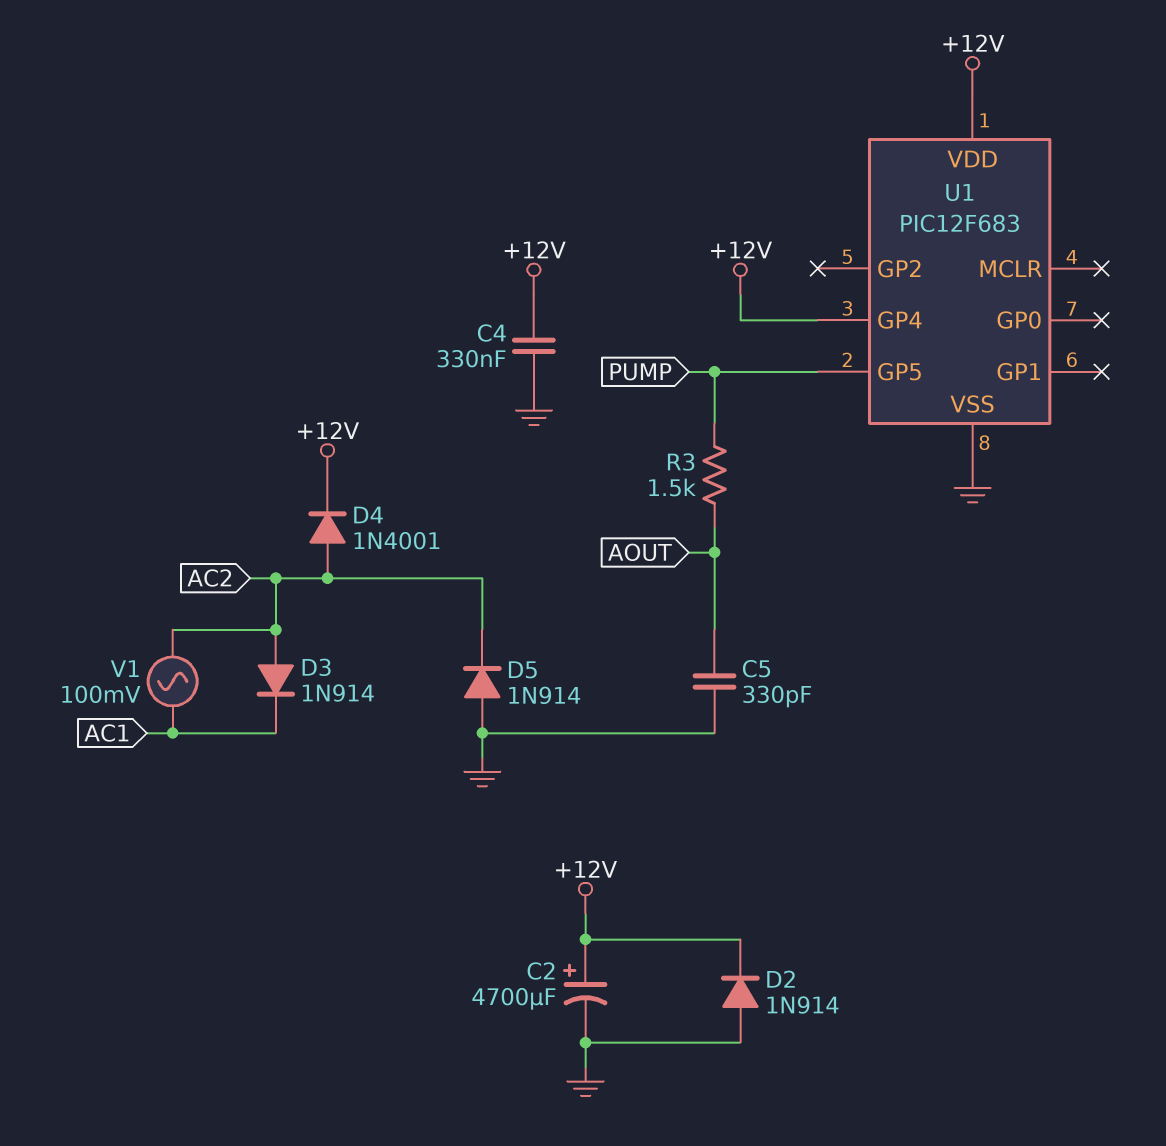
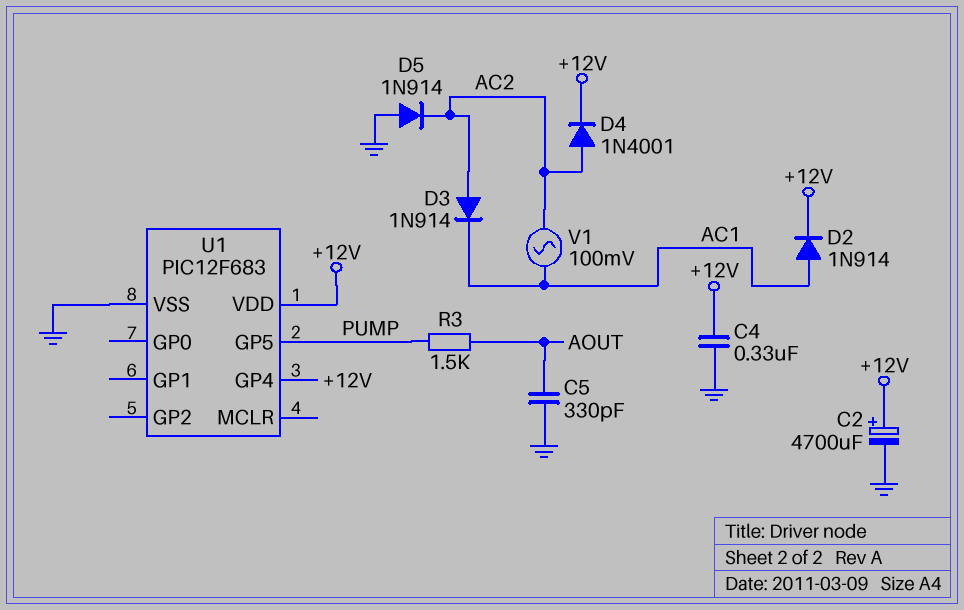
D2: diode 1N914 (A GND, K +12V) -> diode 1N914 (A AC1, K +12V)

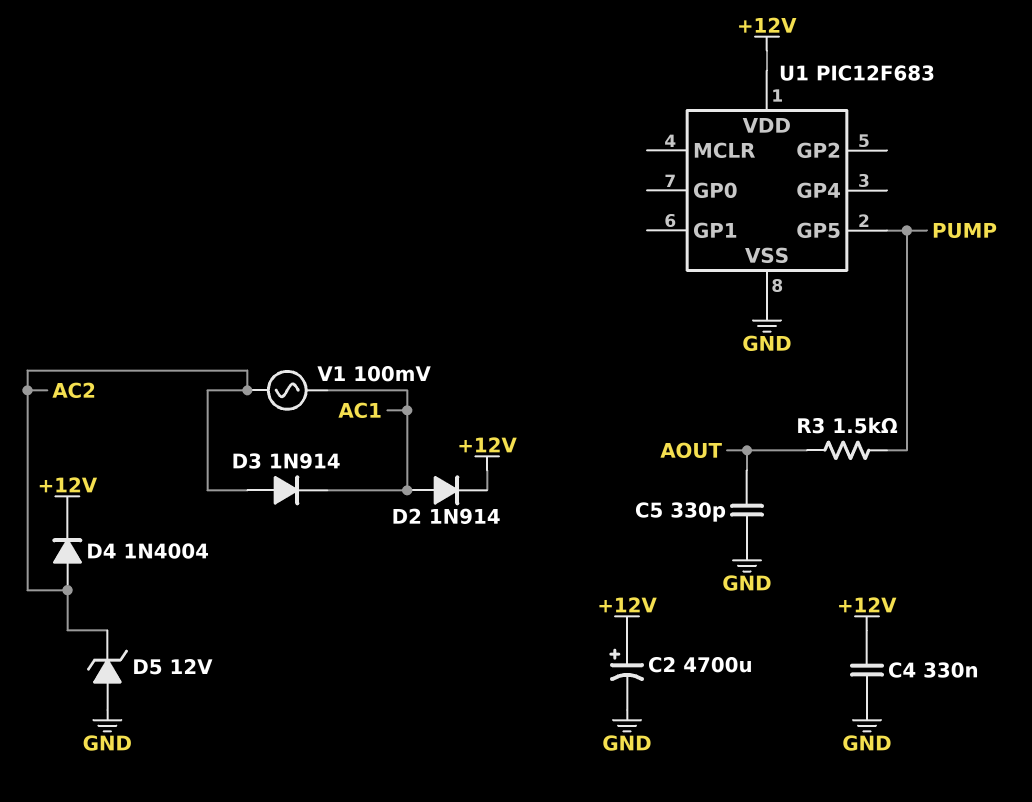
D4: diode 1N4001 (A AC2, K +12V) -> diode 1N4004 (A AC2, K +12V)
D5: diode 1N914 (A GND, K AC2) -> zener 12V (A GND, K AC2)
U1 pin GP4: +12V -> none

